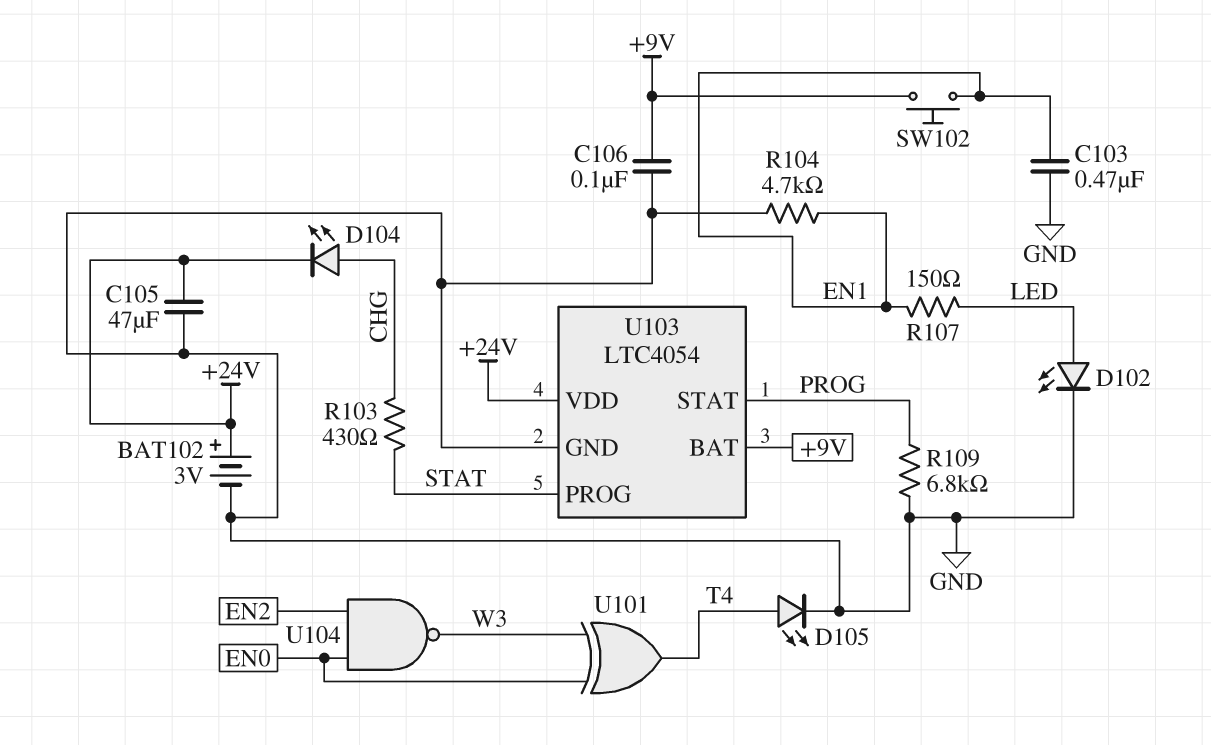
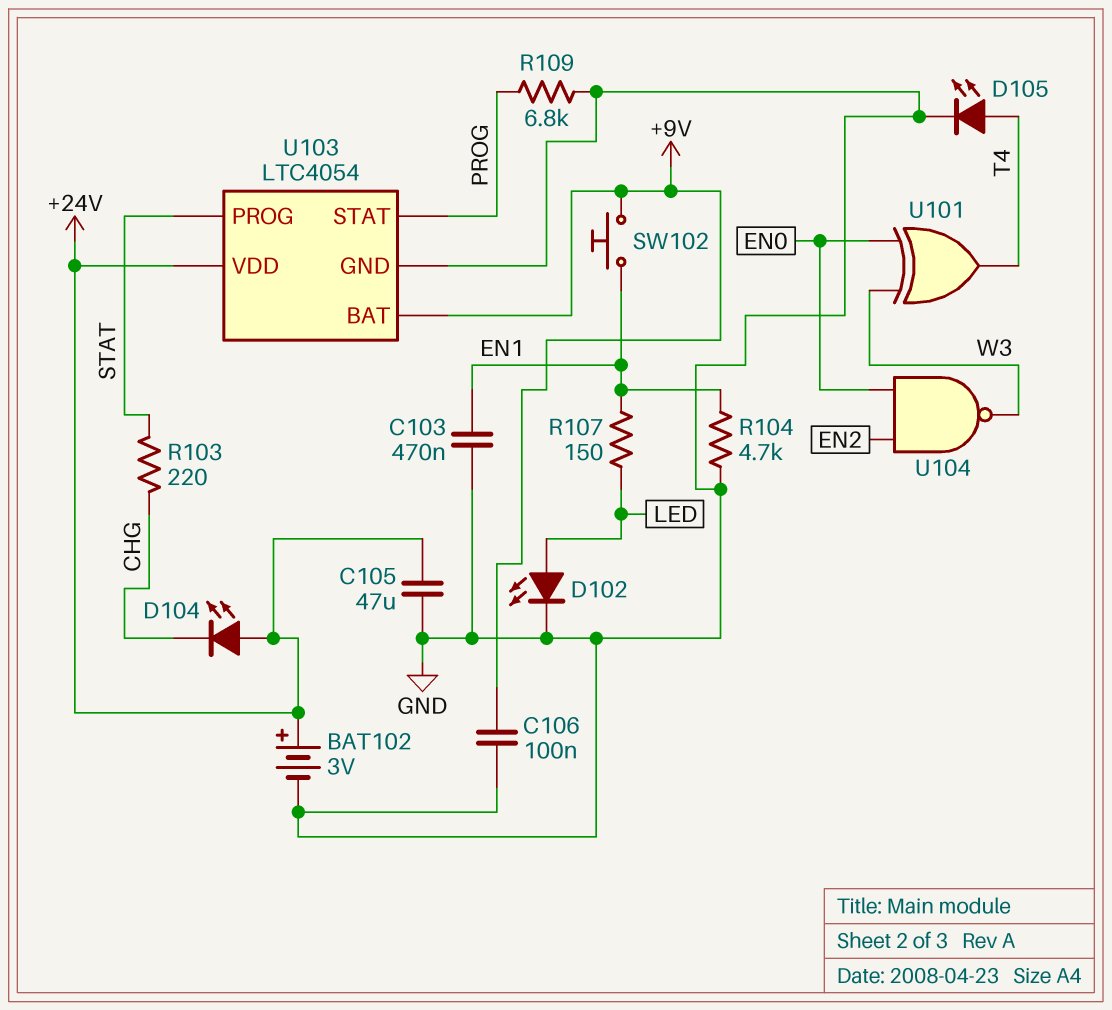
D104: LED (A CHG, K +24V) -> LED (A +24V, K CHG)
R103: 430 (CHG, STAT) -> 220 (CHG, STAT)

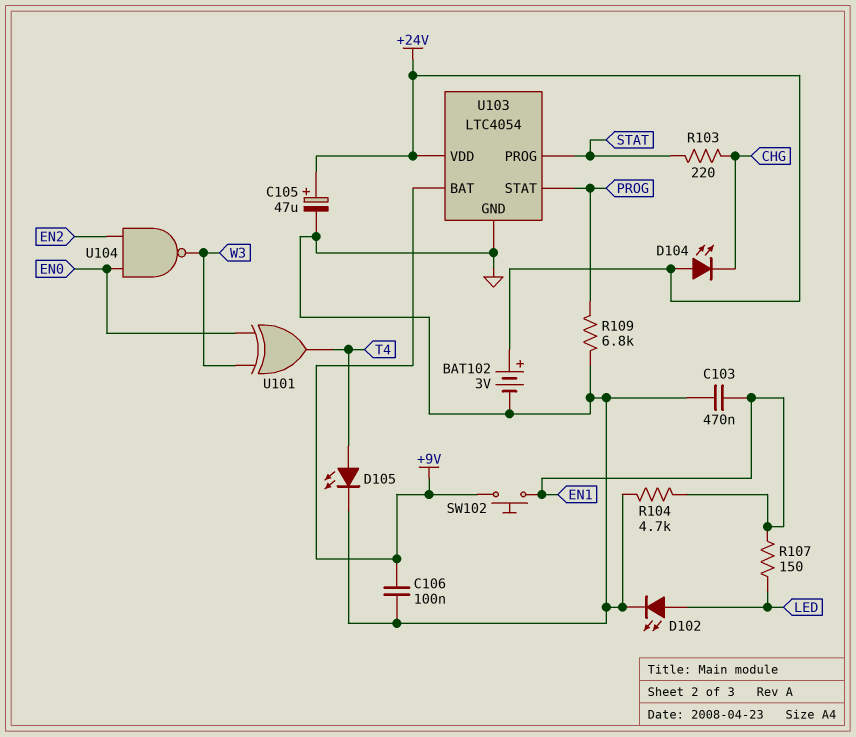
C105: 47uF (+24V, GND) -> 47uF (plus +24V, minus GND)

